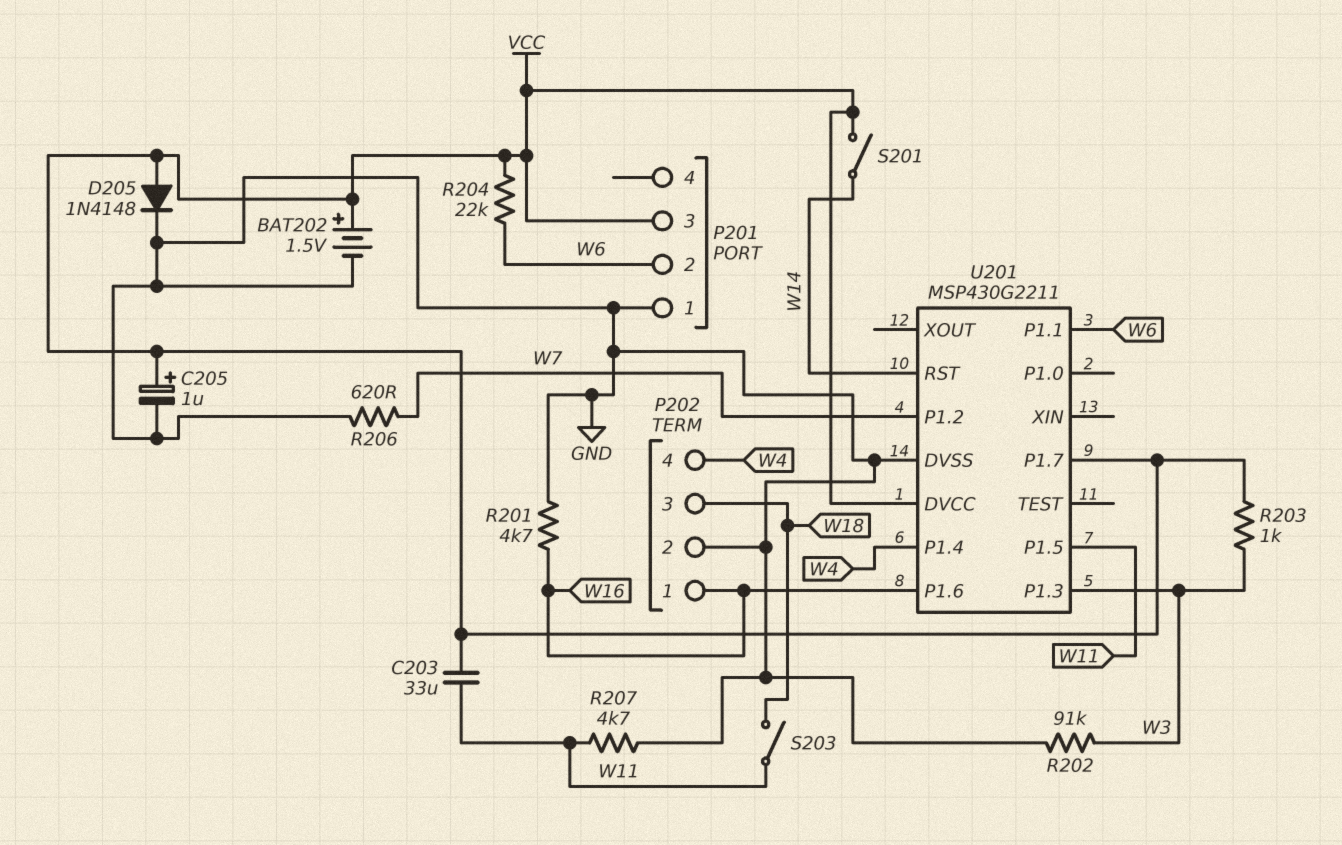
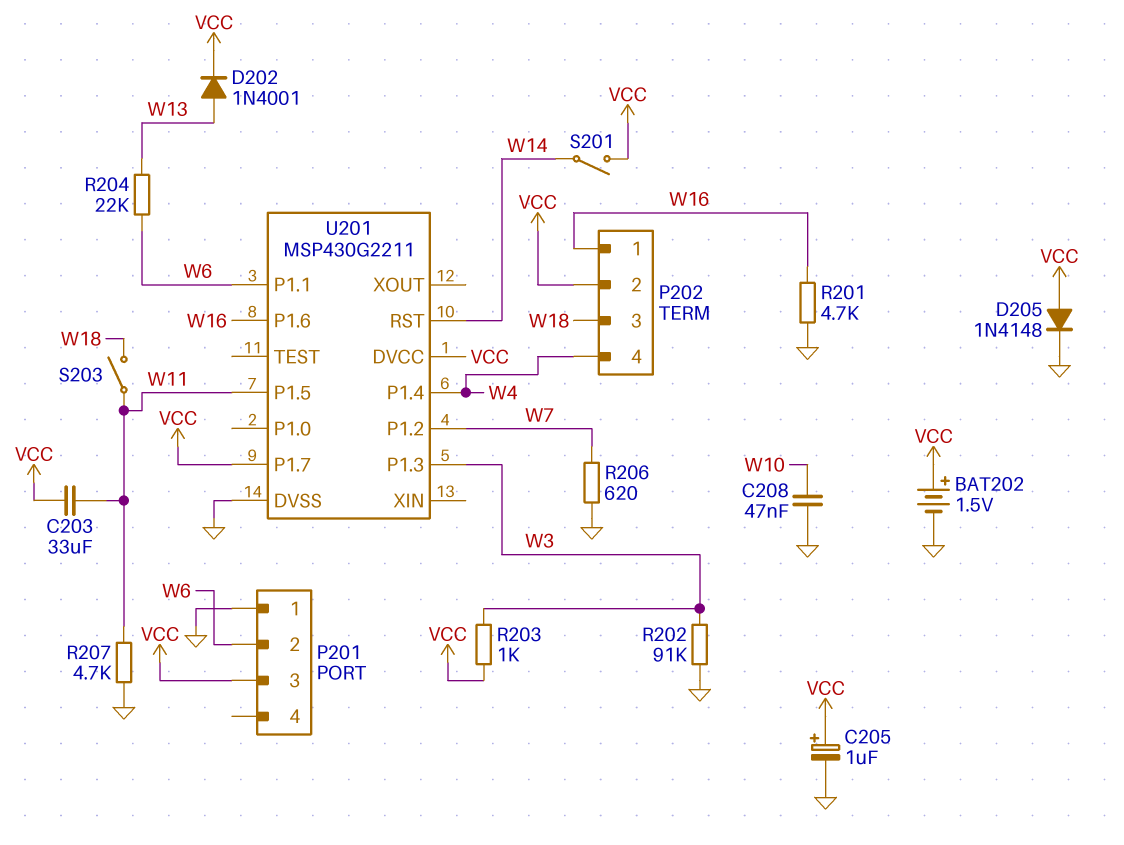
C208: none -> 47nF (GND, W10)
D202: none -> diode 1N4001 (A W13, K VCC)
P202 pin 2: GND -> VCC
R204: 22k (VCC, W6) -> 22k (W6, W13)

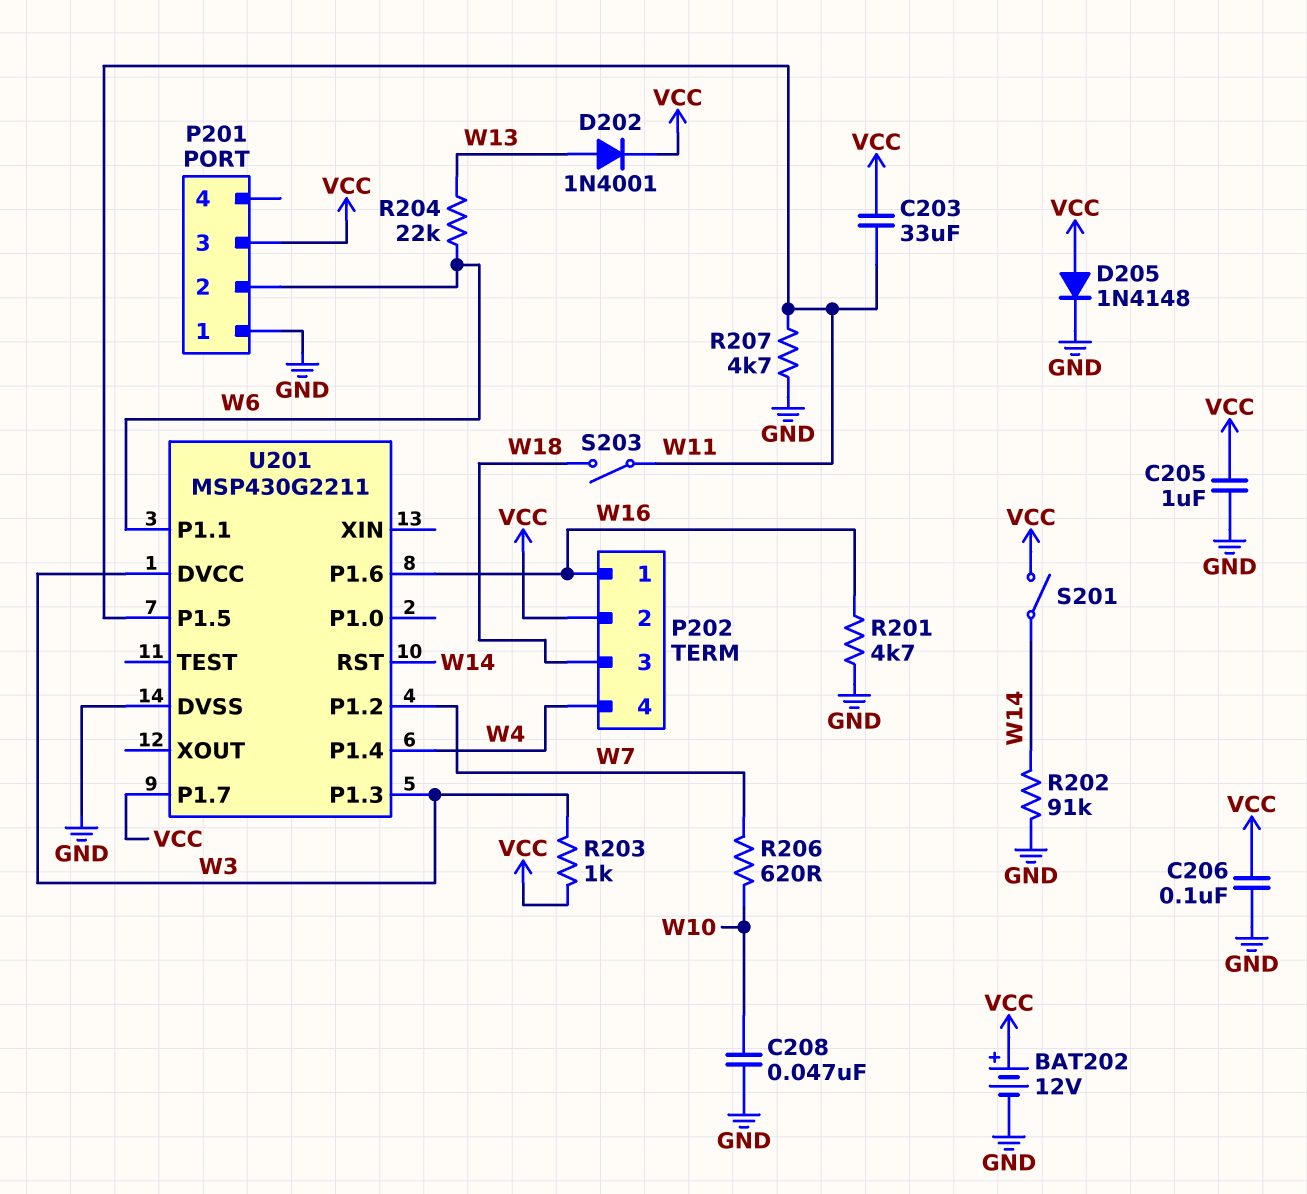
BAT202: 1.5V (plus VCC, minus GND) -> 12V (plus VCC, minus GND)
C205: 1uF (plus VCC, minus GND) -> 1uF (GND, VCC)
C206: none -> 100nF (GND, VCC)
R202: 91k (GND, W3) -> 91k (GND, W14)
R206: 620 (GND, W7) -> 620 (W7, W10)
U201 pin DVCC: VCC -> W3

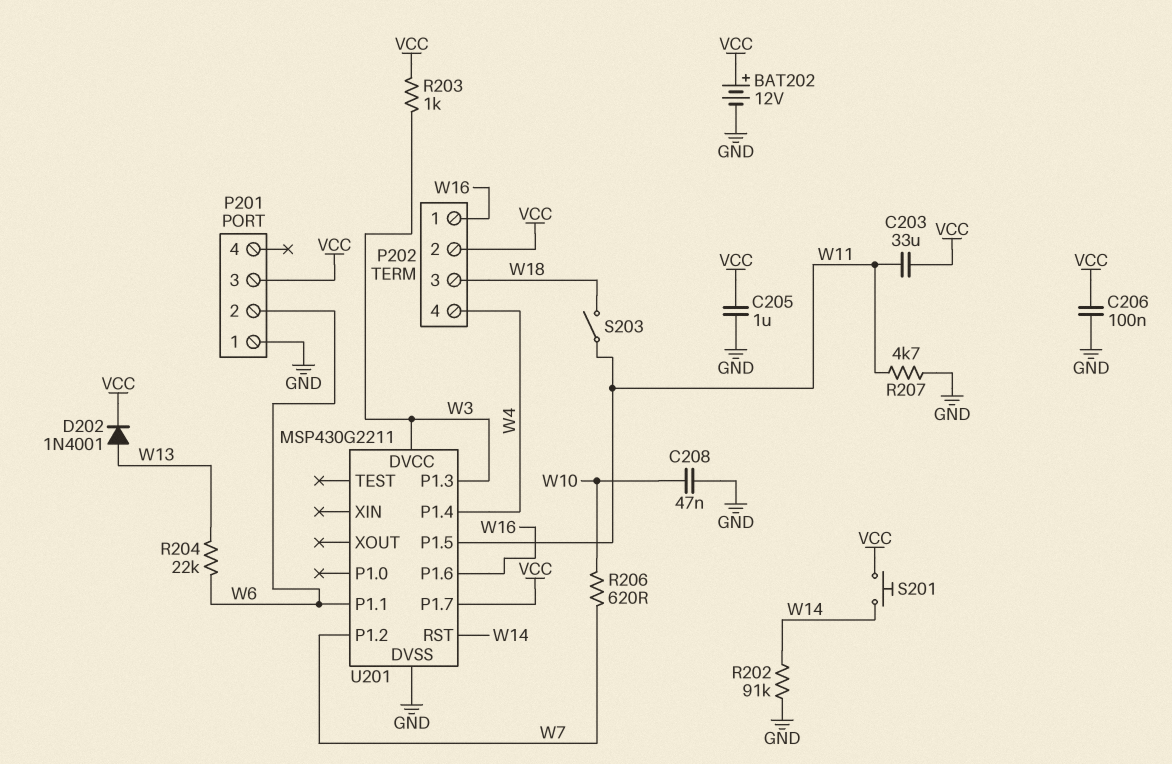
D205: diode 1N4148 (A VCC, K GND) -> none
R201: 4.7k (GND, W16) -> none
S201: switch (VCC, W14) -> button (VCC, W14)

